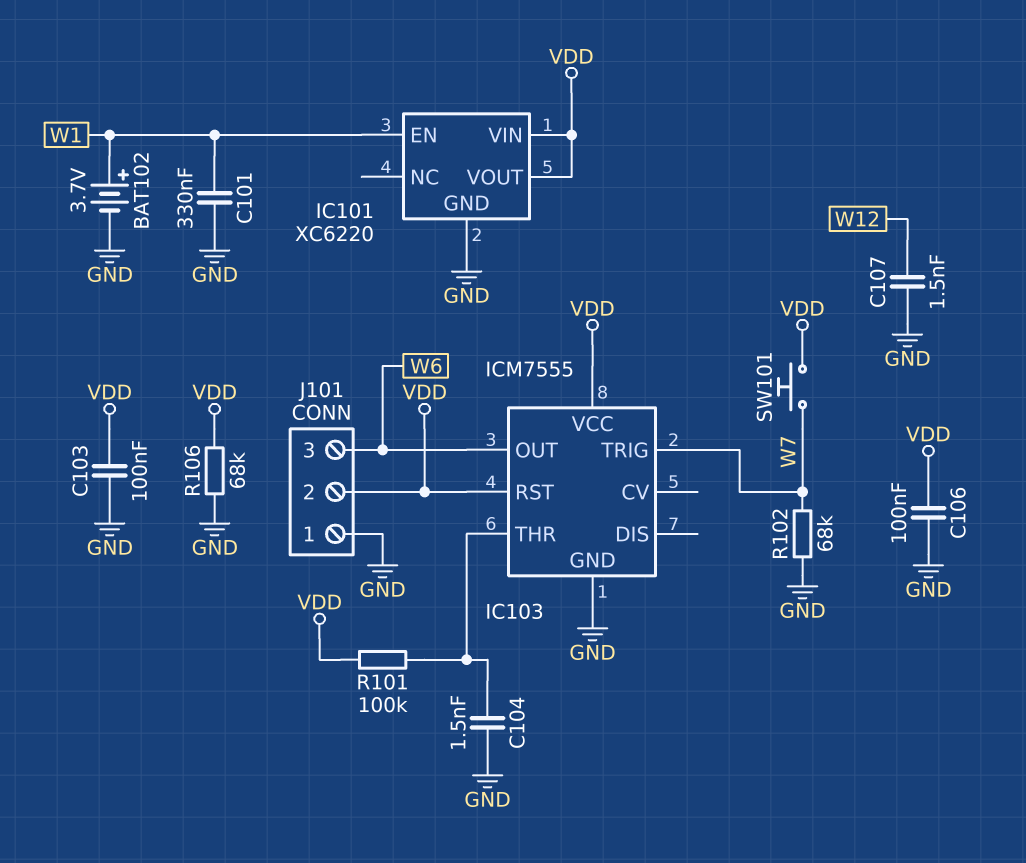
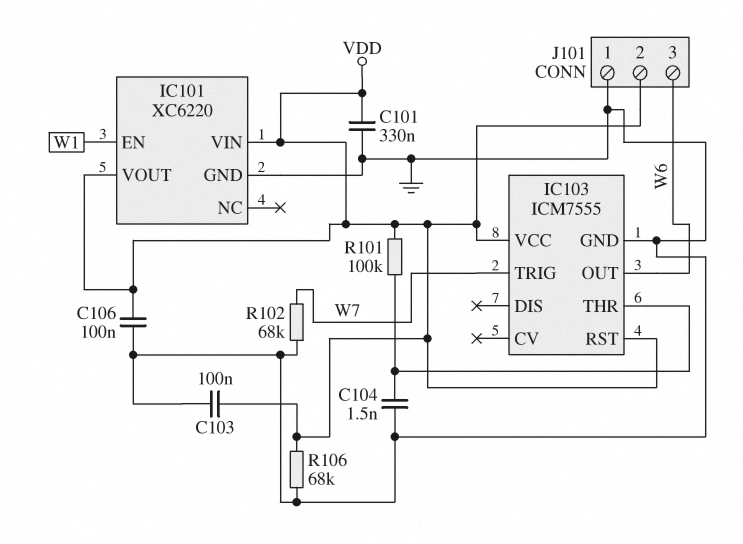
BAT102: 3.7V (plus W1, minus GND) -> none
C101: 330nF (GND, W1) -> 330nF (GND, VDD)
C107: 1.5nF (GND, W12) -> none
SW101: button (VDD, W7) -> none

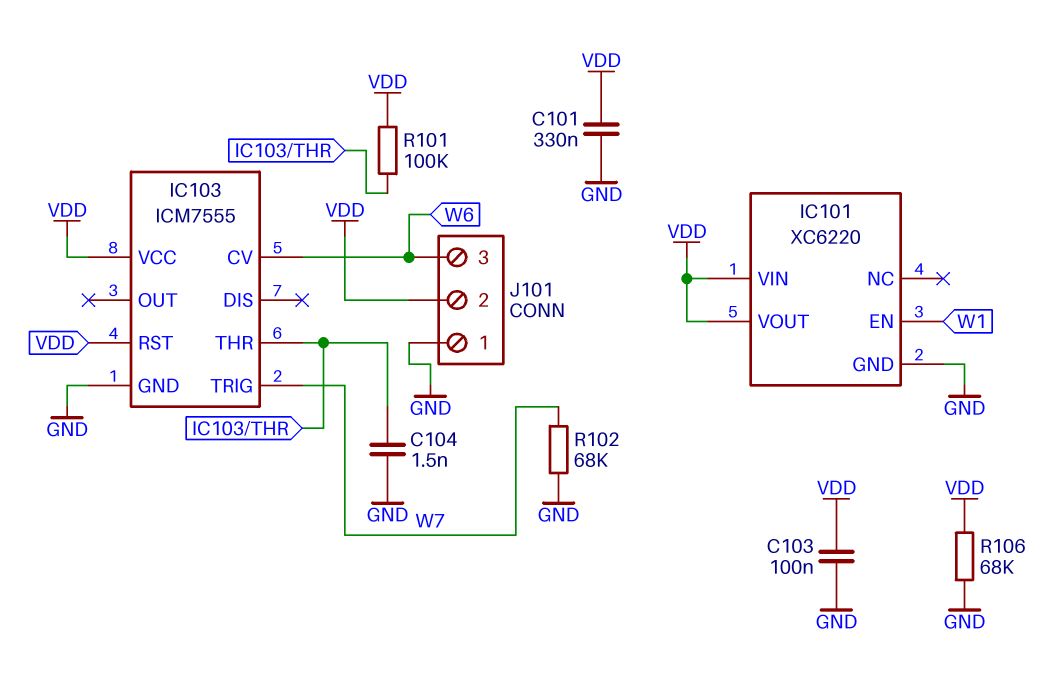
C106: 100nF (GND, VDD) -> none
IC103 pin CV: none -> W6
IC103 pin OUT: W6 -> none

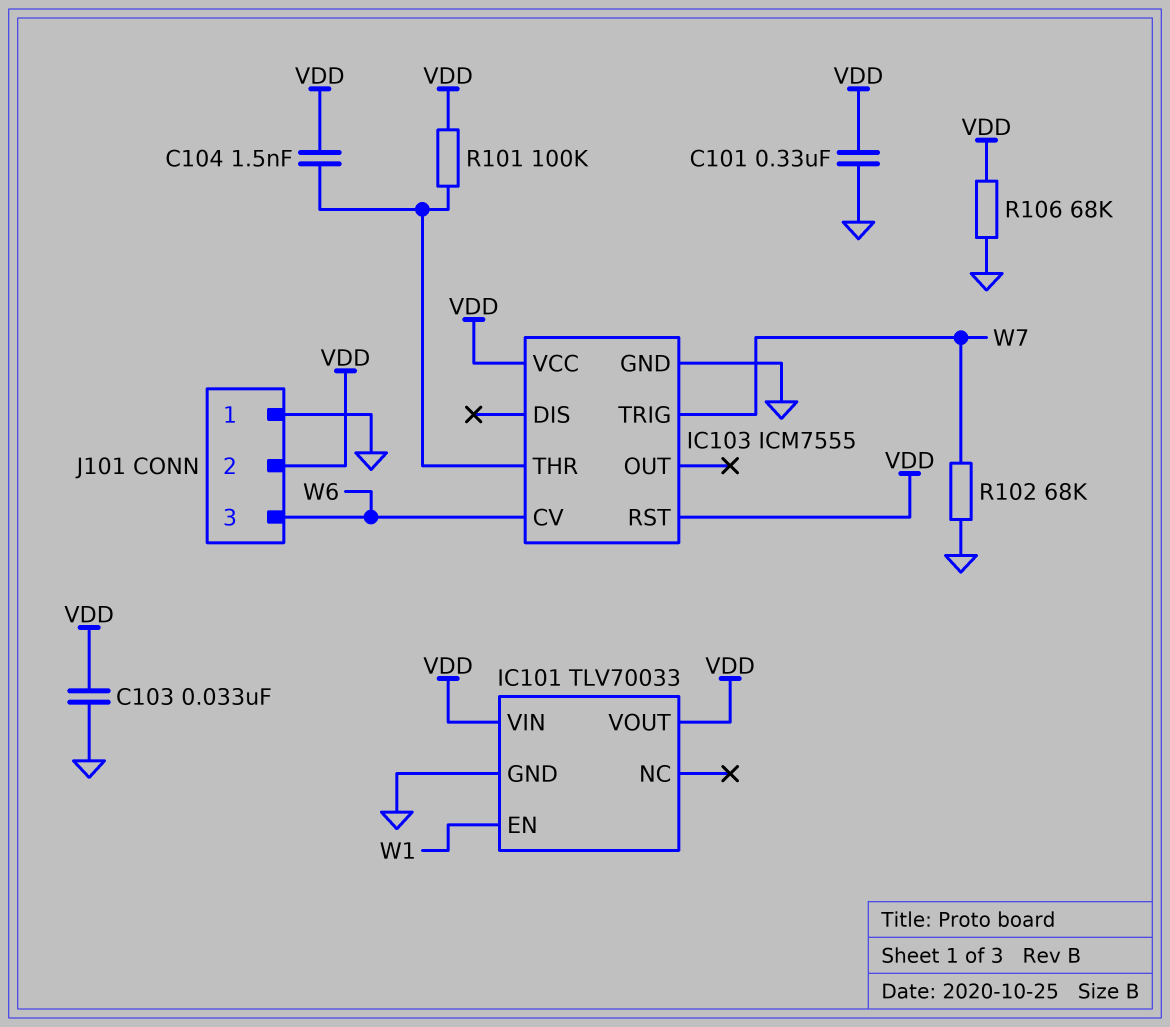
C103: 100nF (GND, VDD) -> 33nF (GND, VDD)
C104: 1.5nF (GND, IC103/THR) -> 1.5nF (IC103/THR, VDD)
IC101: XC6220 -> TLV70033

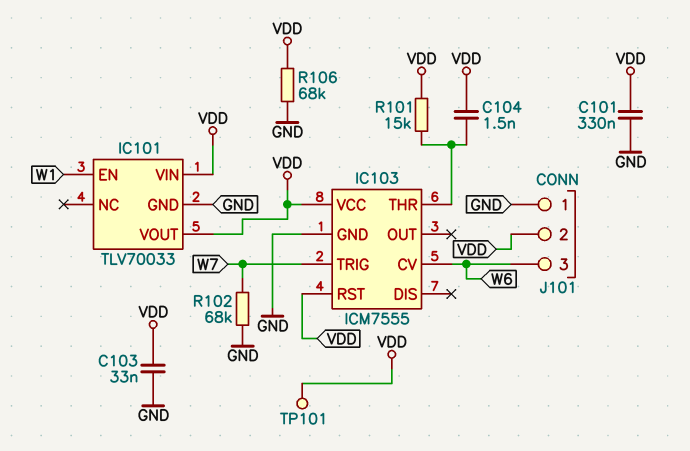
R101: 100k (IC103/THR, VDD) -> 15k (IC103/THR, VDD)
TP101: none -> test point (VDD)

